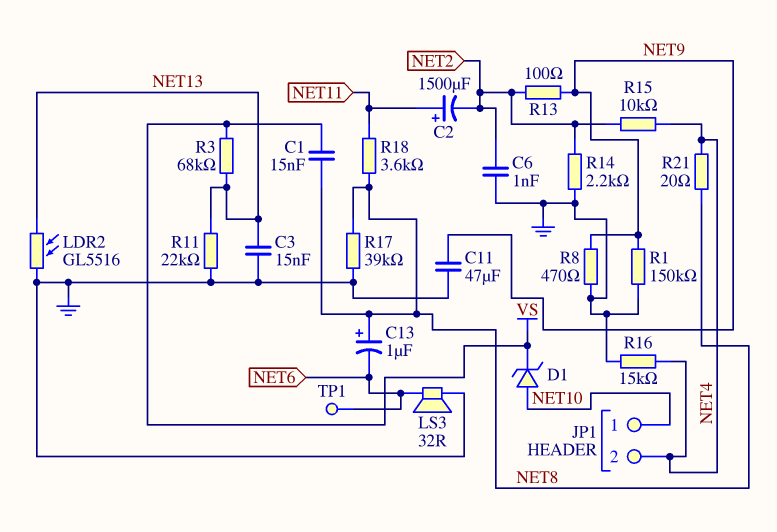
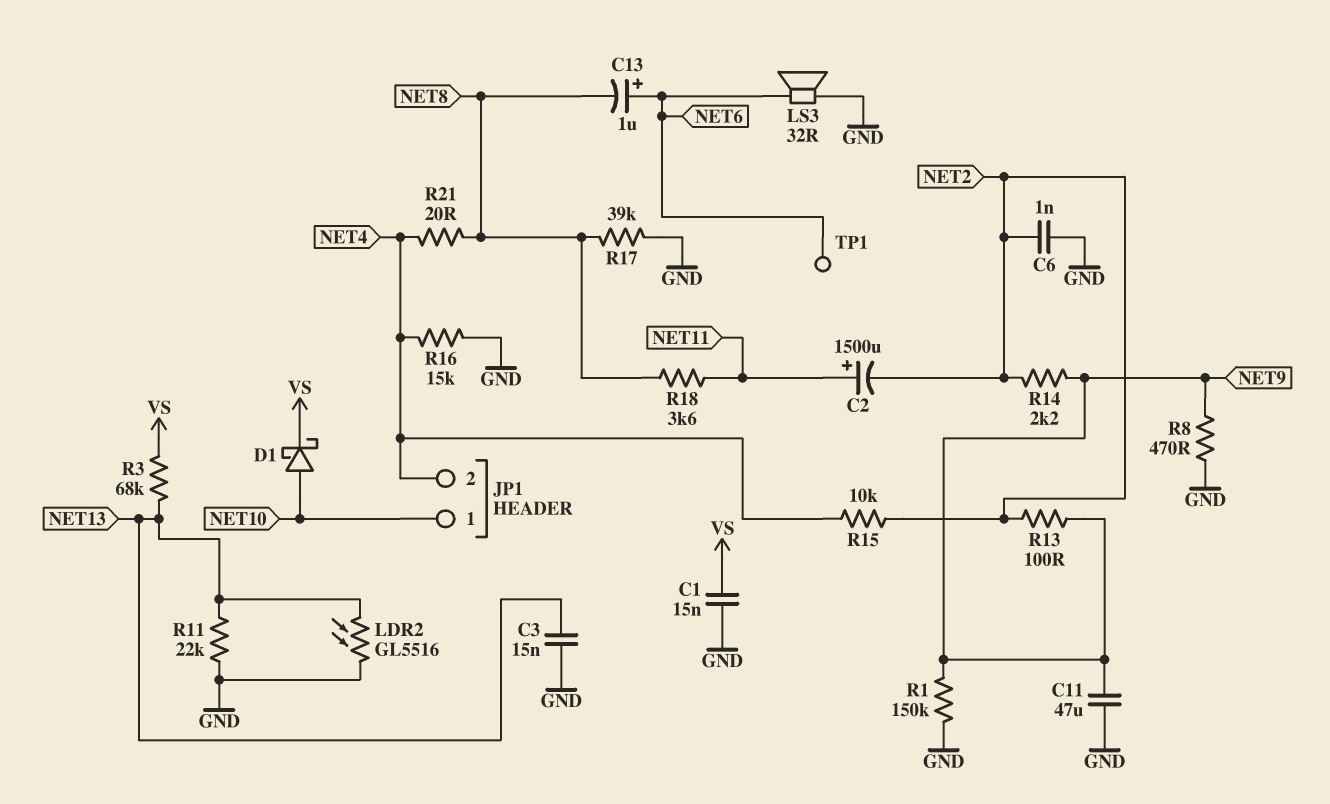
C1: 15nF (NET8, VS) -> 15nF (GND, VS)
C13: 1uF (plus NET8, minus NET6) -> 1uF (plus NET6, minus NET8)
D1: zener (A NET10, K VS) -> schottky (A NET10, K VS)
R14: 2.2k (GND, NET2) -> 2.2k (NET2, NET9)

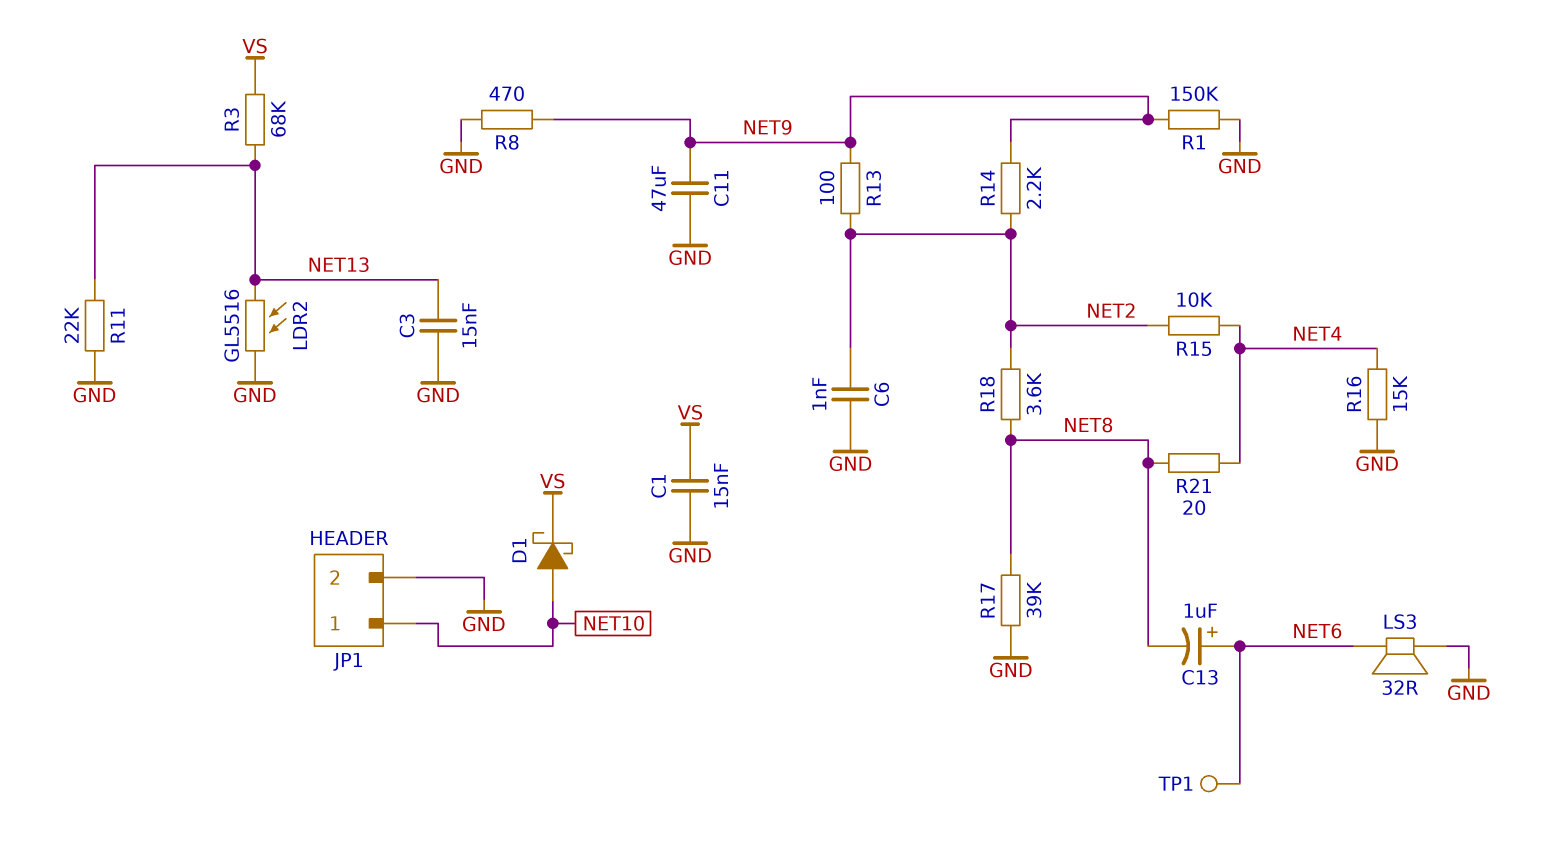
C2: 1500uF (plus NET11, minus NET2) -> none
JP1 pin 2: NET4 -> GND
R18: 3.6k (NET8, NET11) -> 3.6k (NET2, NET8)

